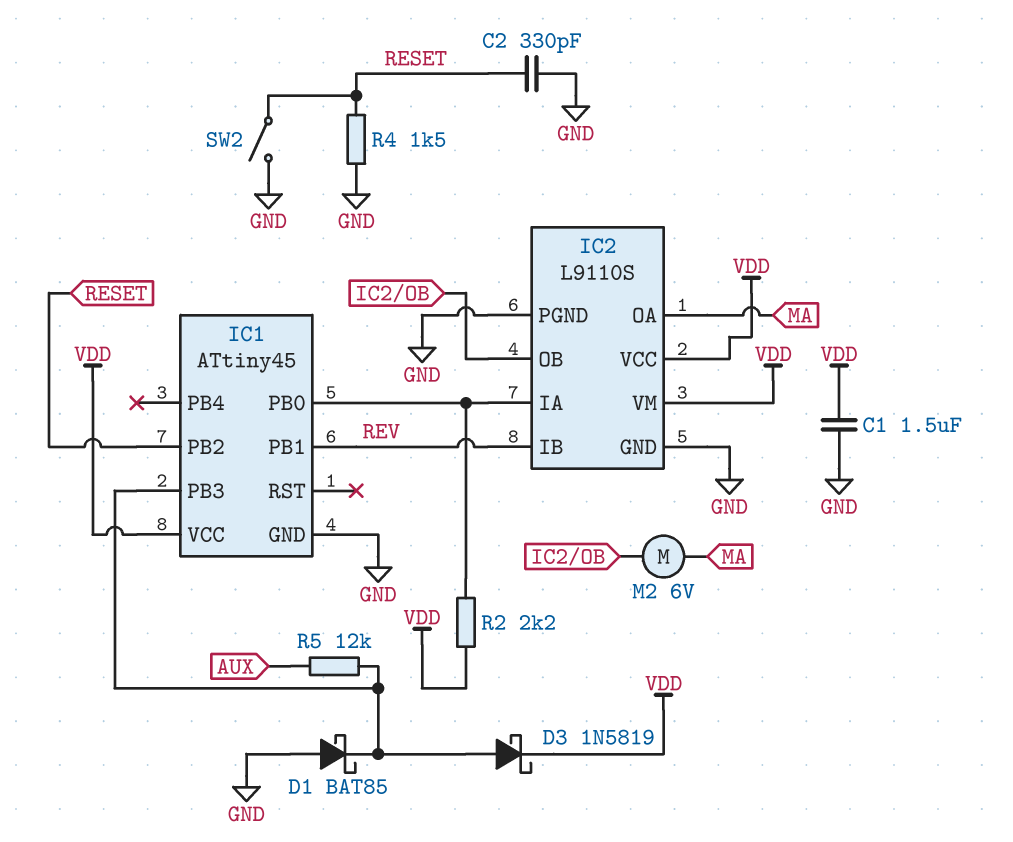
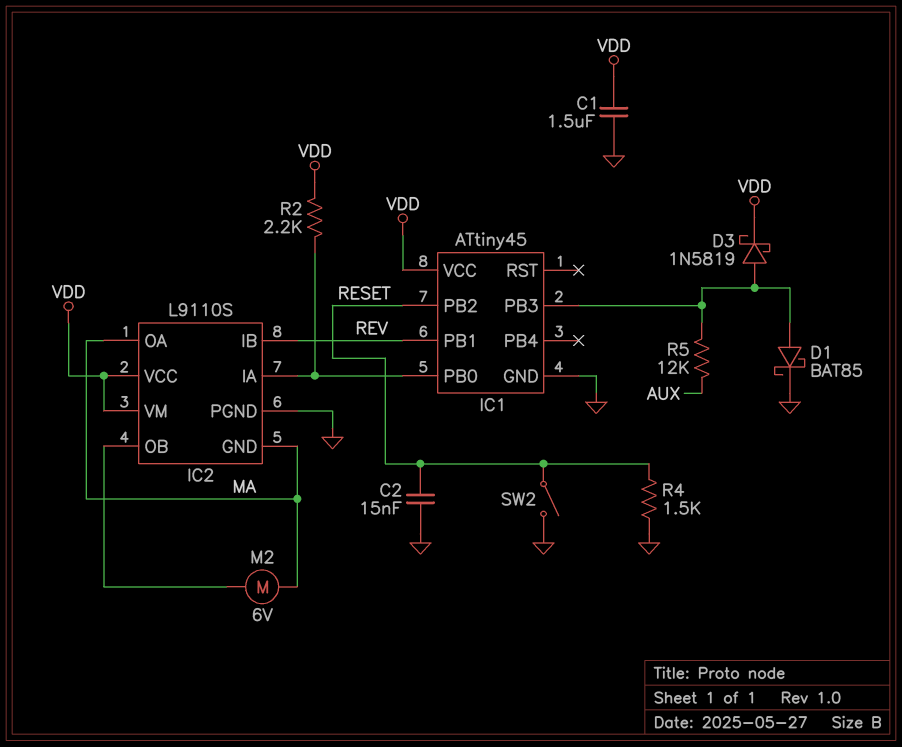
C2: 330pF (GND, RESET) -> 15nF (GND, RESET)
D1: schottky BAT85 (A GND, K IC1/PB3) -> schottky BAT85 (A IC1/PB3, K GND)
IC2 pin GND: GND -> MA

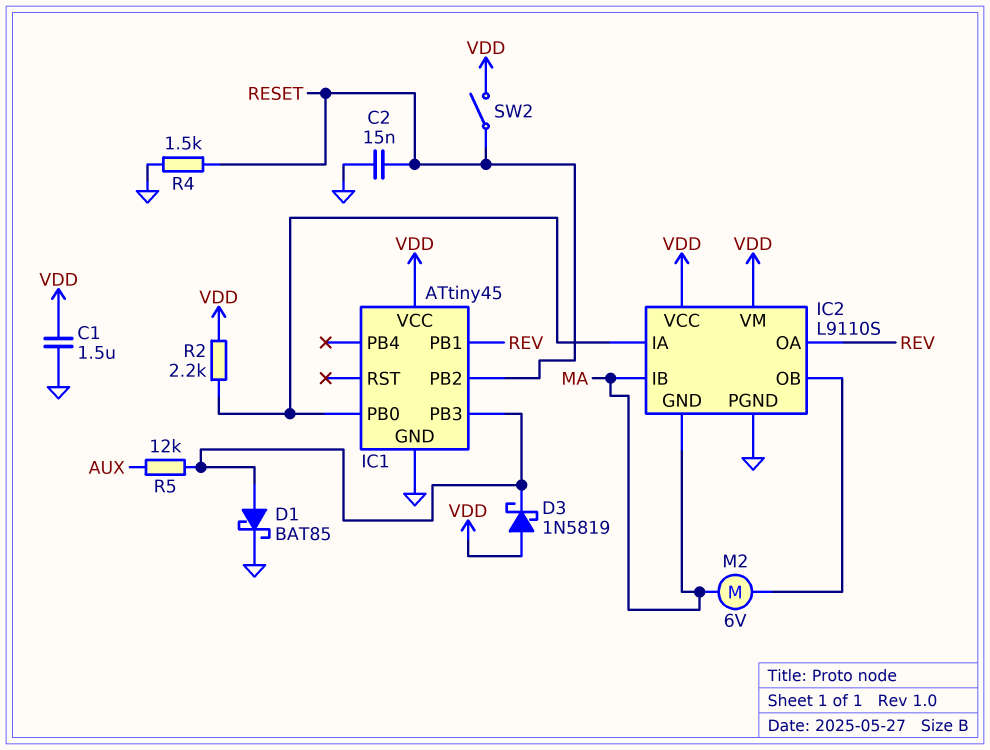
D3: schottky 1N5819 (A IC1/PB3, K VDD) -> schottky 1N5819 (A VDD, K IC1/PB3)
IC2 pin IB: REV -> MA
IC2 pin OA: MA -> REV
SW2: switch (GND, RESET) -> switch (RESET, VDD)

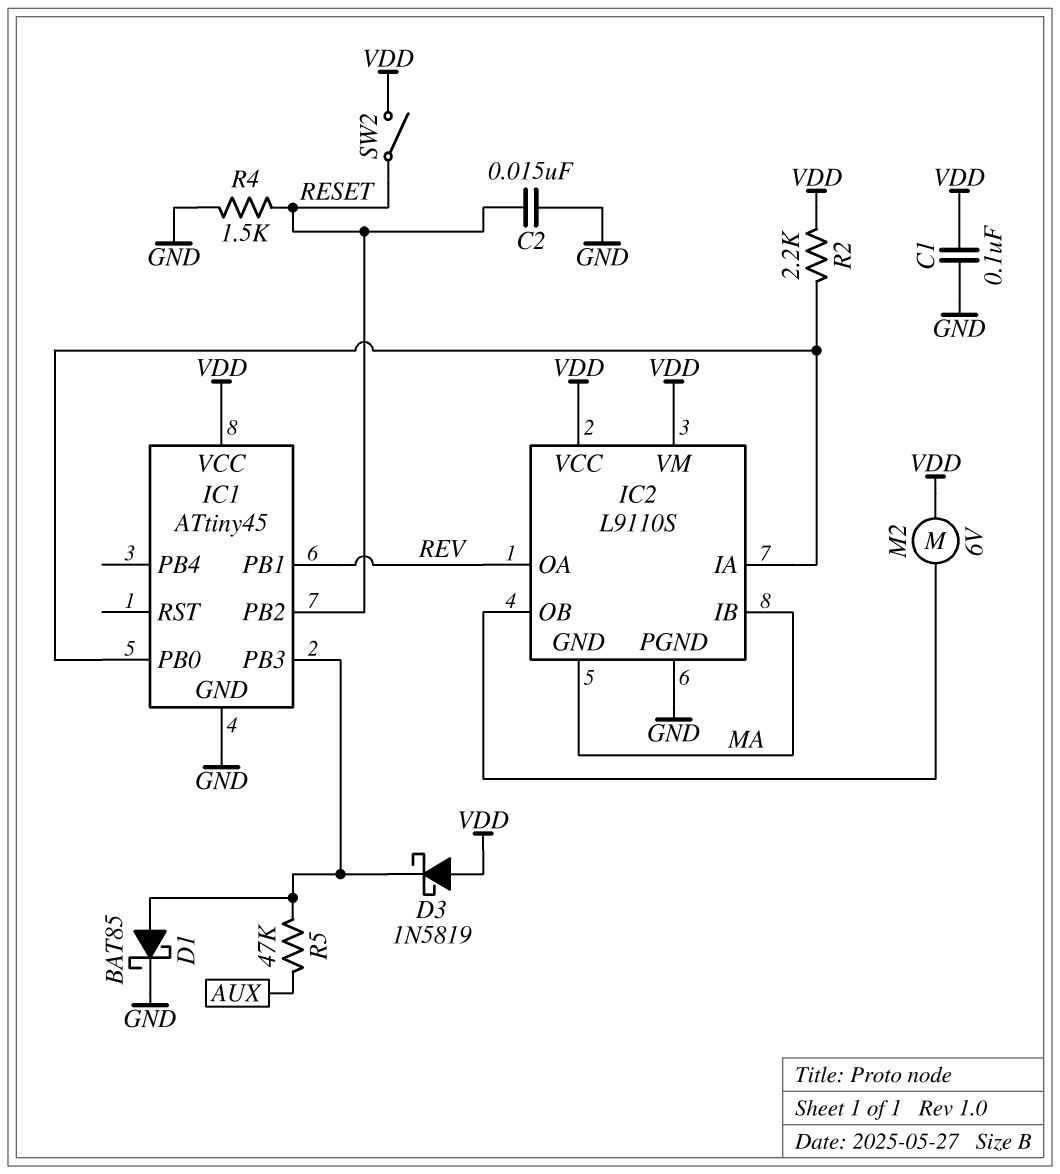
C1: 1.5uF (GND, VDD) -> 100nF (GND, VDD)
M2: motor 6V (IC2/OB, MA) -> motor 6V (IC2/OB, VDD)
R5: 12k (AUX, IC1/PB3) -> 47k (AUX, IC1/PB3)

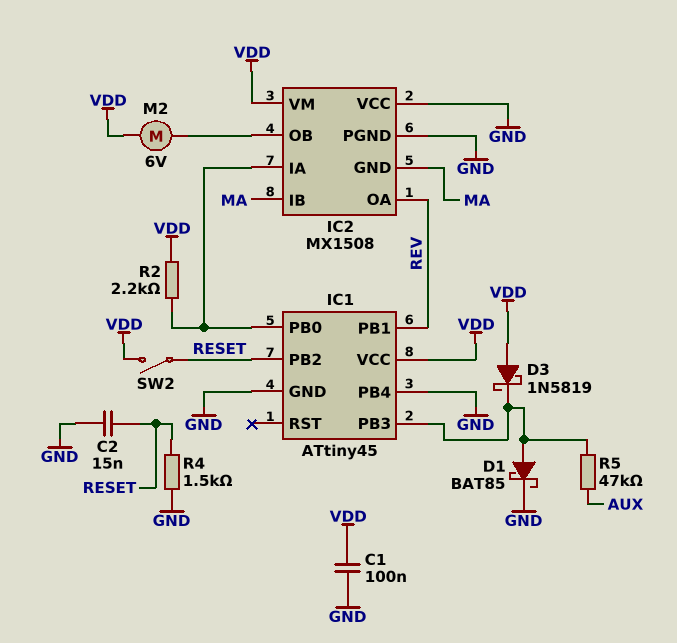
IC1 pin PB4: none -> GND
IC2: L9110S -> MX1508
IC2 pin VCC: VDD -> GND

